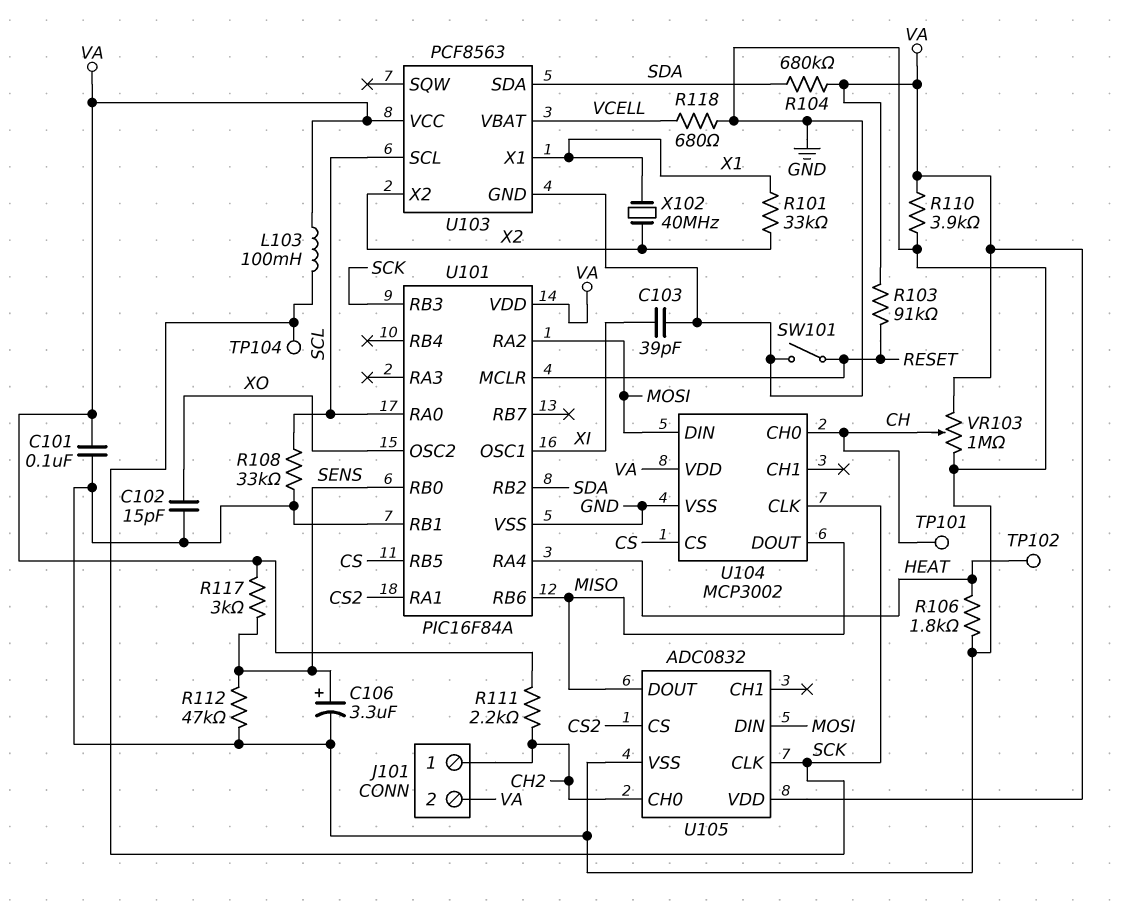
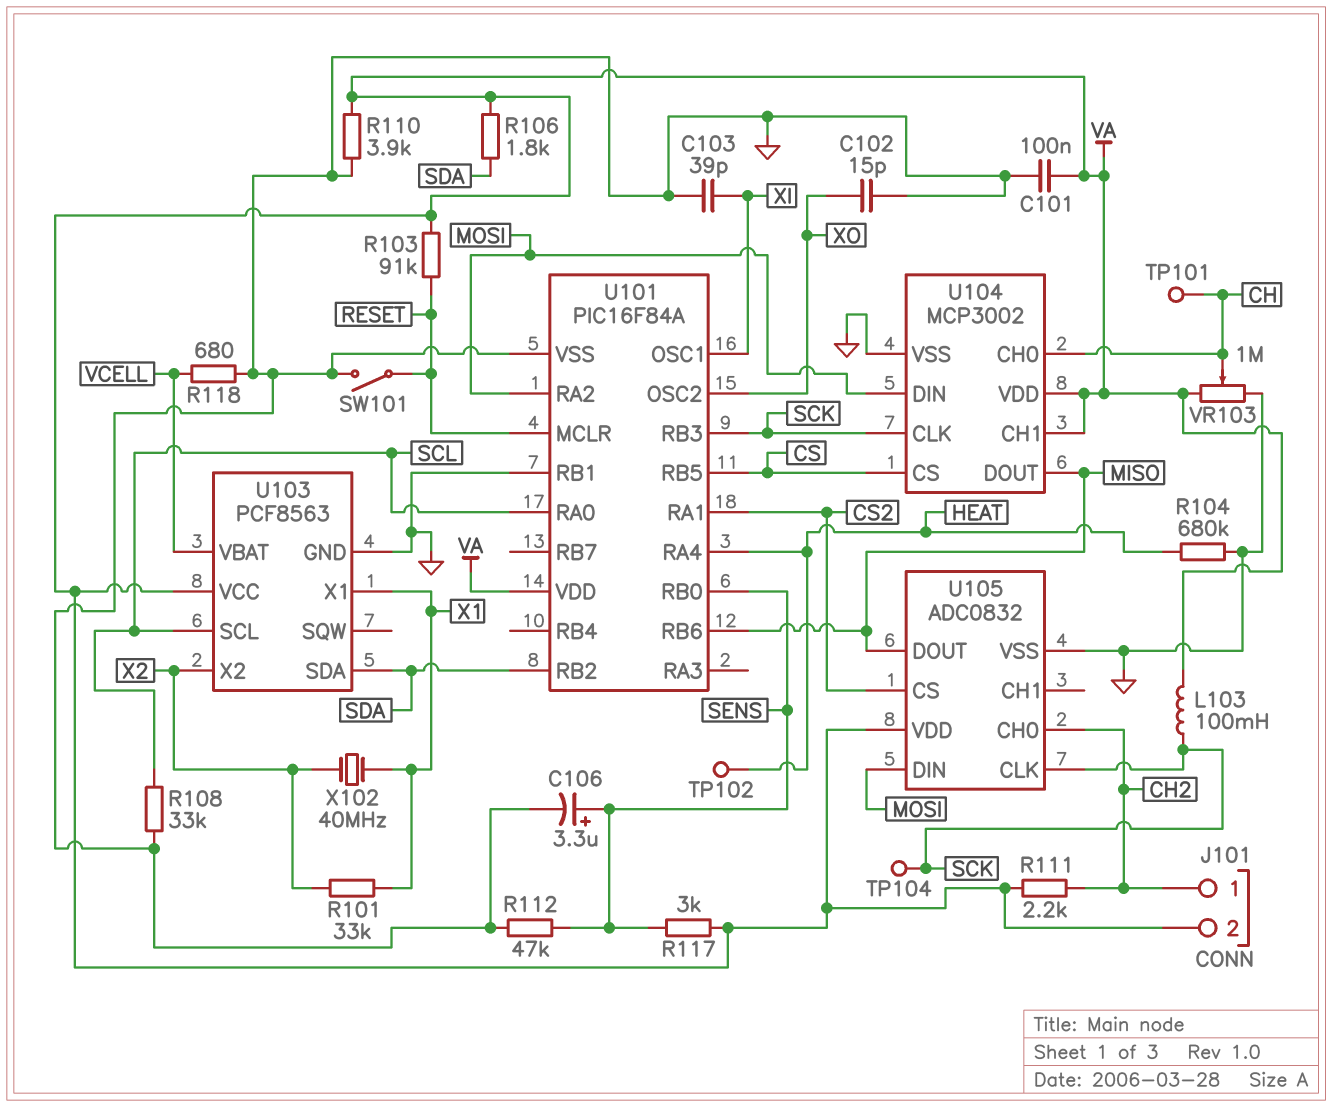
R104: 680k (SDA, VA) -> 680k (GND, HEAT)
R106: 1.8k (GND, HEAT) -> 1.8k (SDA, VA)
U104 pin CH1: none -> VA

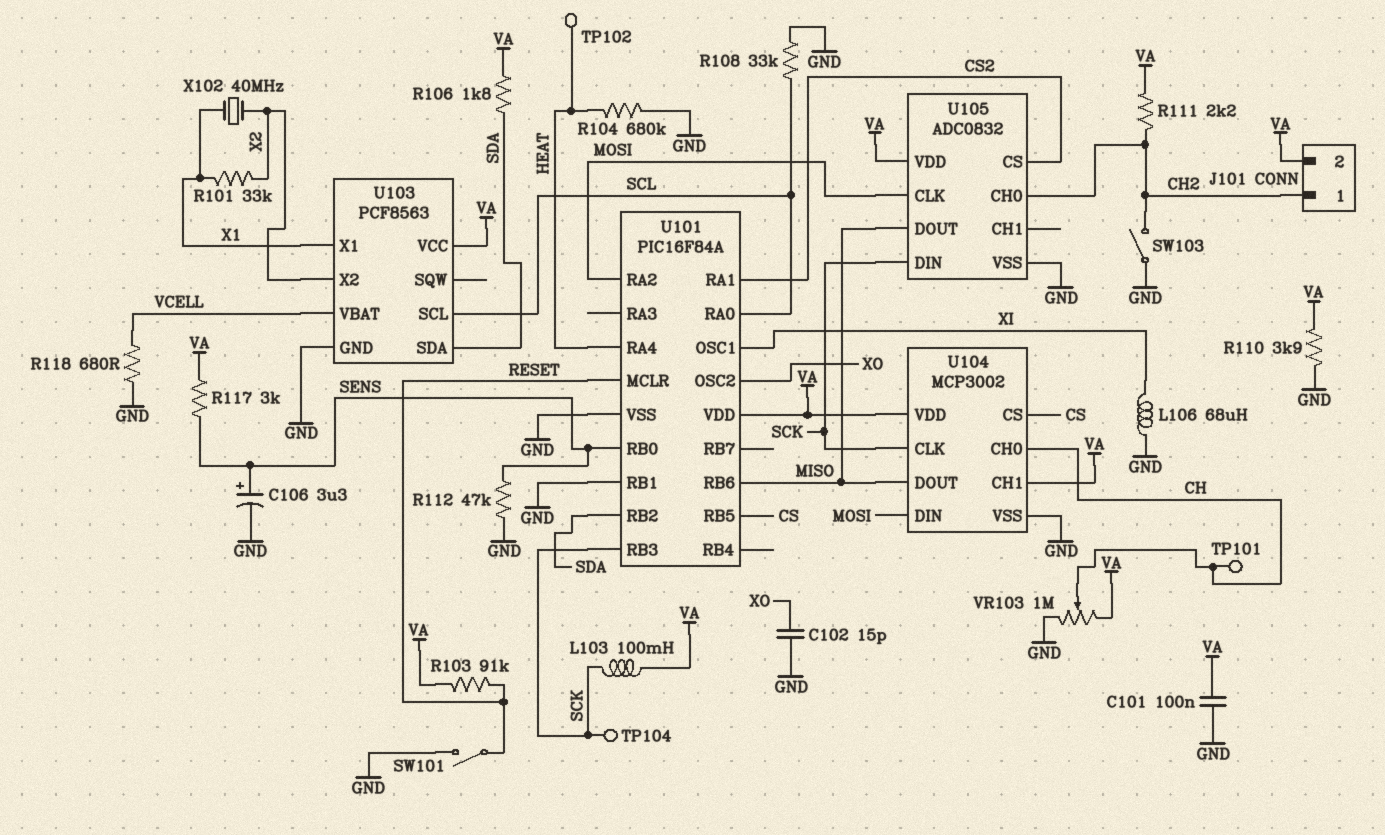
C103: 39pF (GND, XI) -> none
L106: none -> 68uH (GND, XI)
SW103: none -> switch (CH2, GND)
U105 pin CLK: SCK -> MOSI
U105 pin DIN: MOSI -> SCK

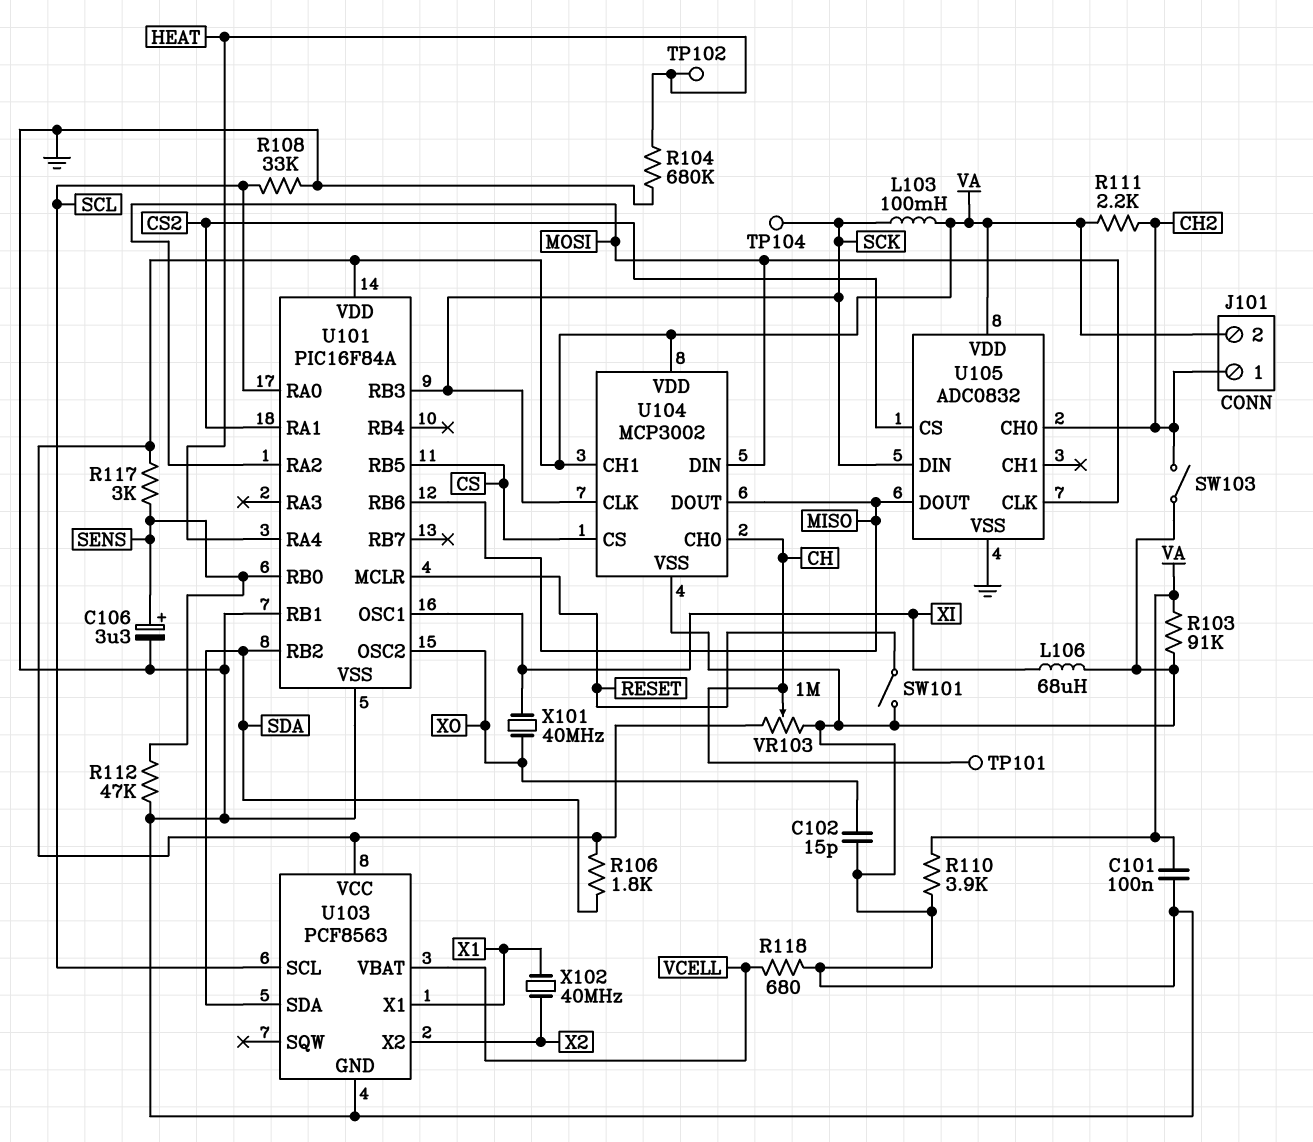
R101: 33k (X1, X2) -> none
R103: 91k (RESET, VA) -> 91k (GND, VA)
X101: none -> 40MHz (XI, XO)

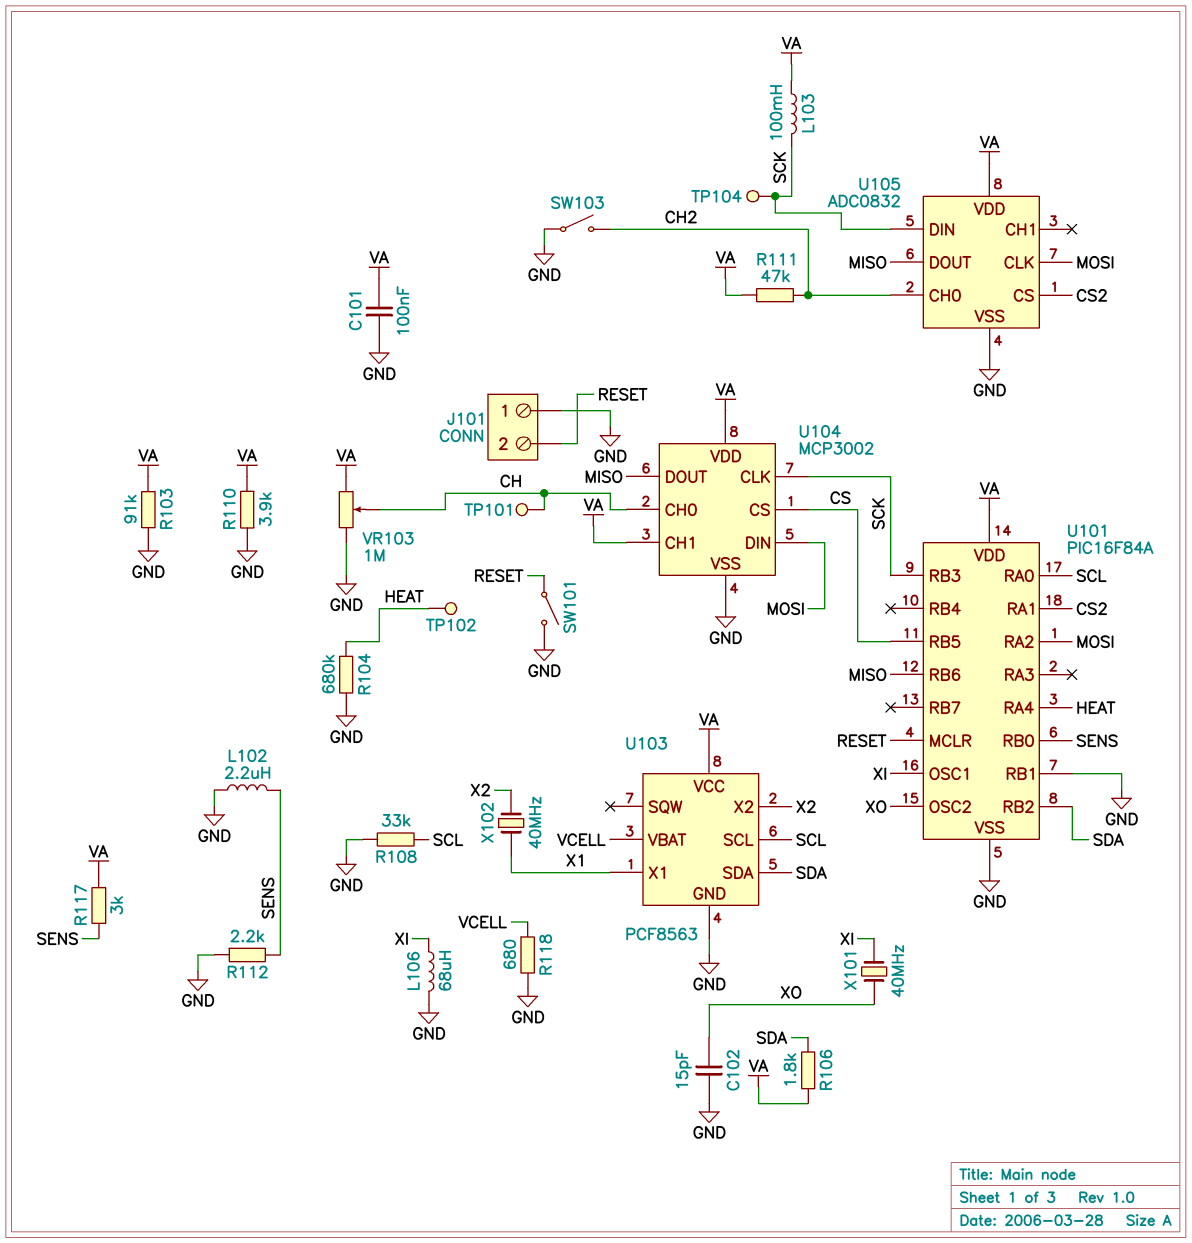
C106: 3.3uF (plus SENS, minus GND) -> none
J101 pin 1: CH2 -> GND
J101 pin 2: VA -> RESET
L102: none -> 2.2uH (GND, SENS)
R111: 2.2k (CH2, VA) -> 47k (CH2, VA)
R112: 47k (GND, SENS) -> 2.2k (GND, SENS)

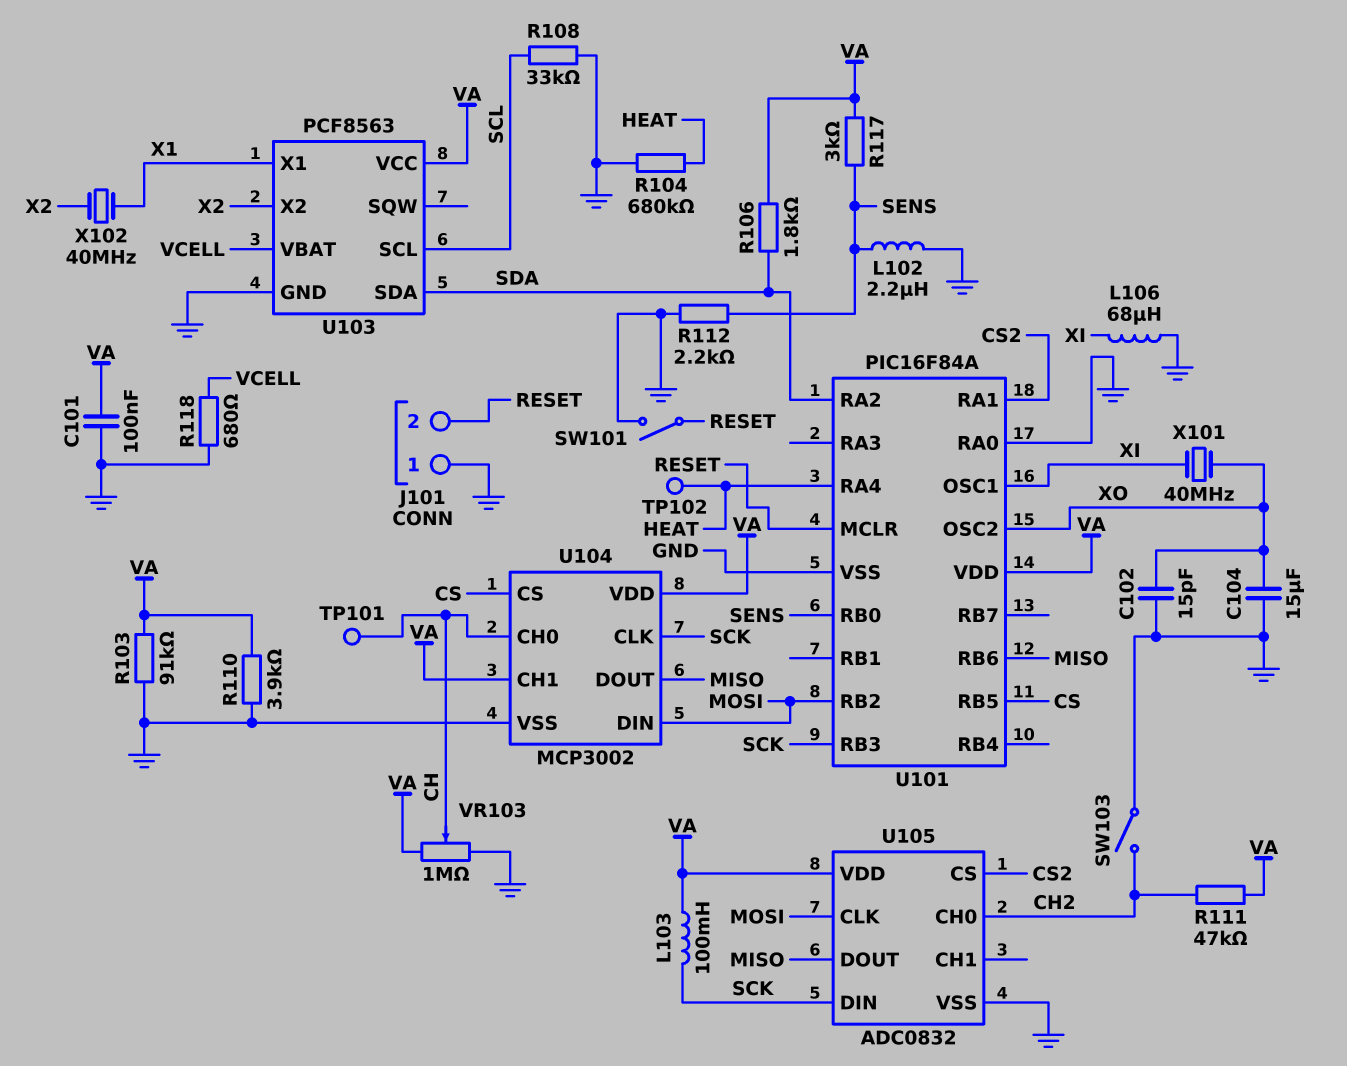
C104: none -> 15uF (GND, XO)
TP104: test point (SCK) -> none
U101 pin RA0: SCL -> GND
U101 pin RA2: MOSI -> SDA
U101 pin RB1: GND -> none
U101 pin RB2: SDA -> MOSI

